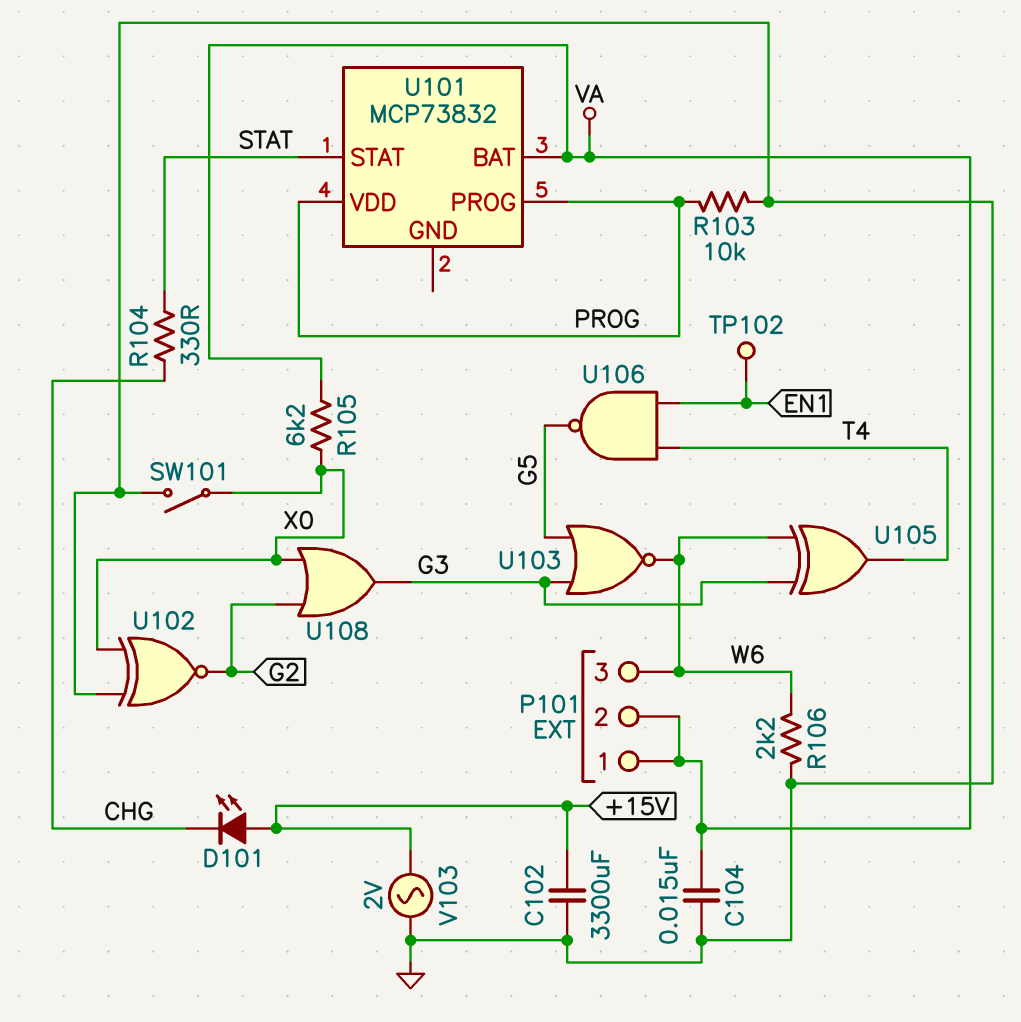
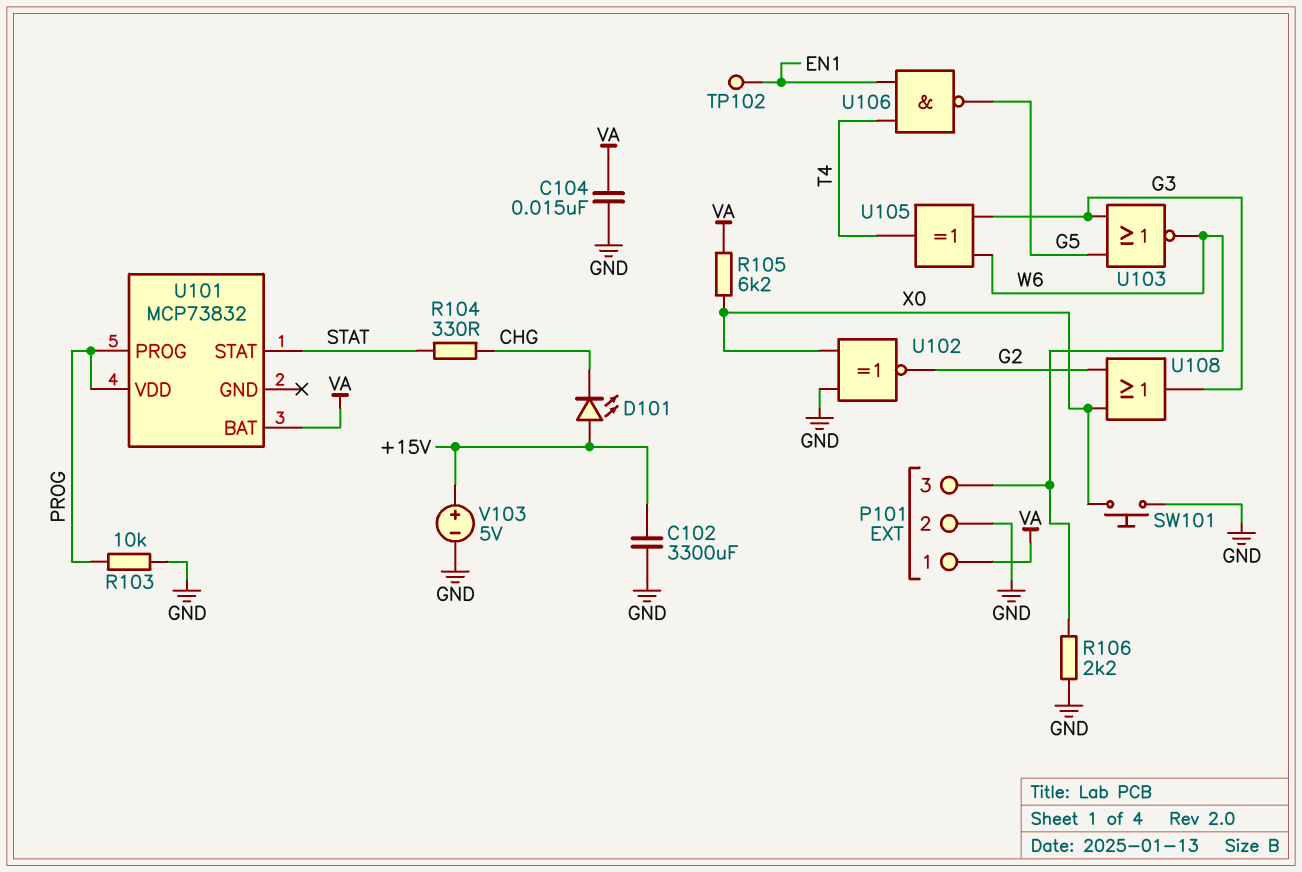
P101 pin 2: VA -> GND
SW101: switch (GND, X0) -> button (GND, X0)
V103: AC 2V (+15V, GND) -> 5V (plus +15V, minus GND)

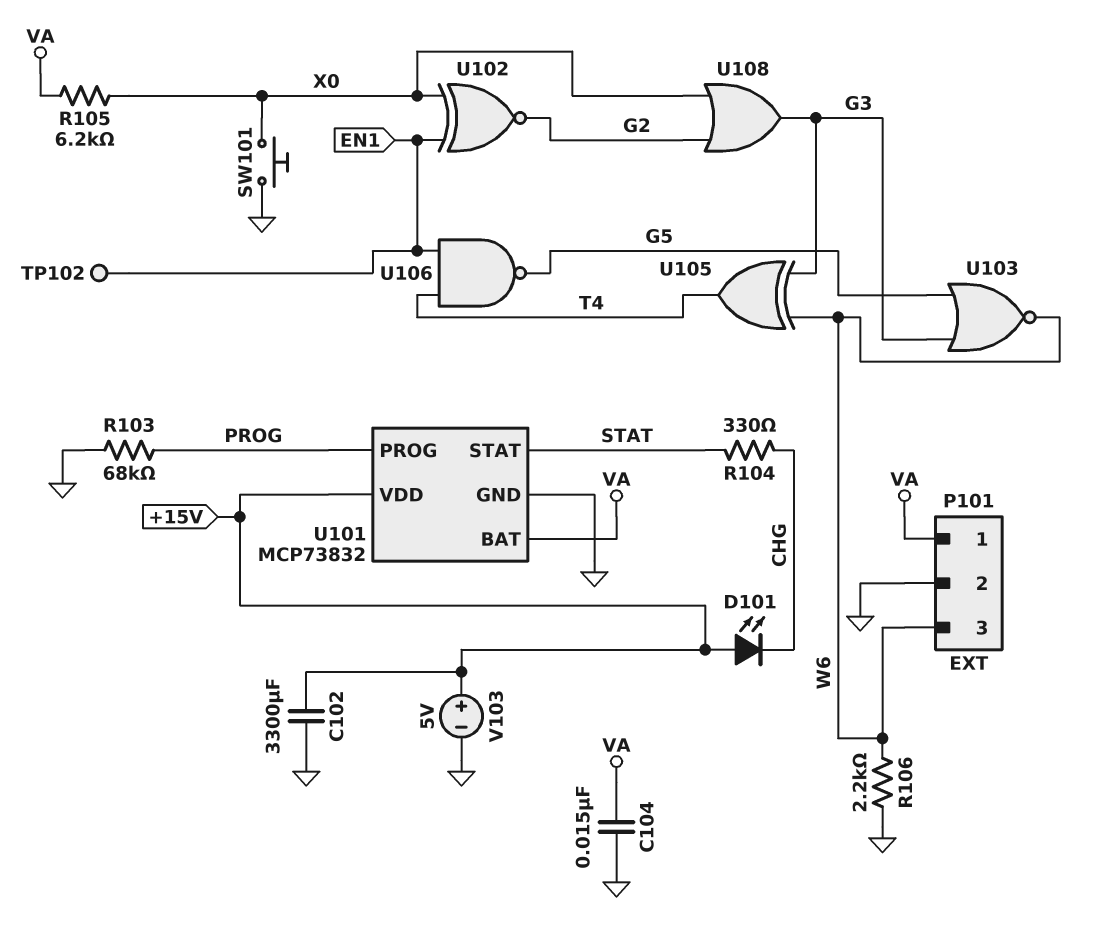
R103: 10k (GND, PROG) -> 68k (GND, PROG)
U101 pin GND: none -> GND
U101 pin VDD: PROG -> +15V
U102: XNOR (in GND, in X0, out G2) -> XNOR (in EN1, in X0, out G2)

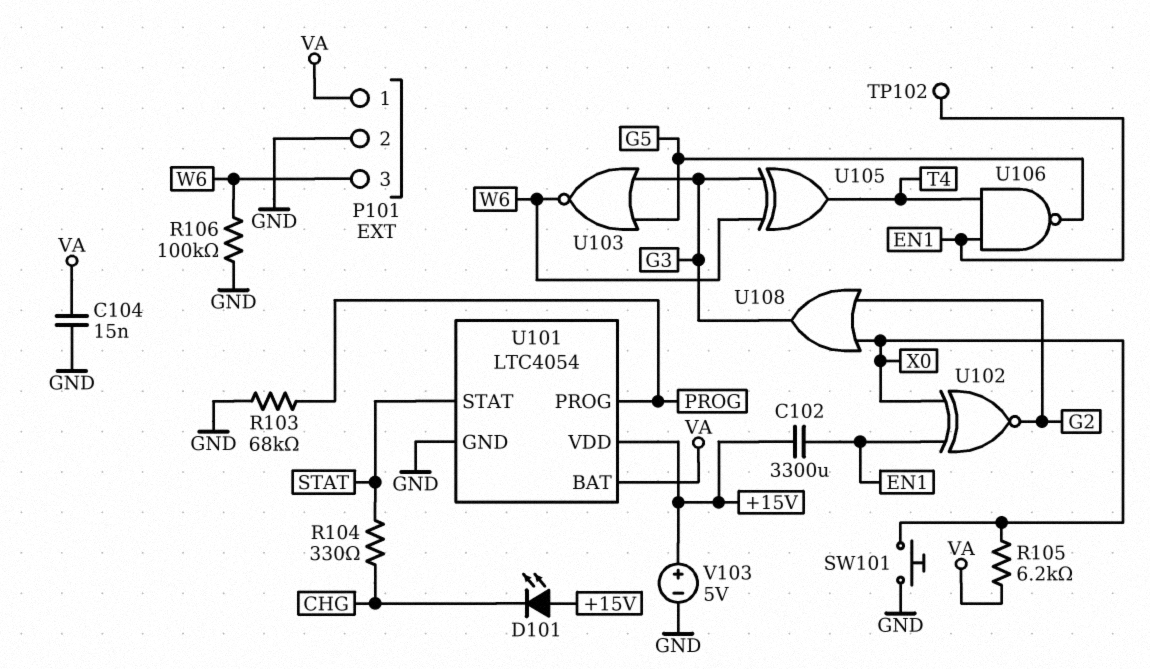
C102: 3300uF (+15V, GND) -> 3300uF (+15V, EN1)
R106: 2.2k (GND, W6) -> 100k (GND, W6)
U101: MCP73832 -> LTC4054

